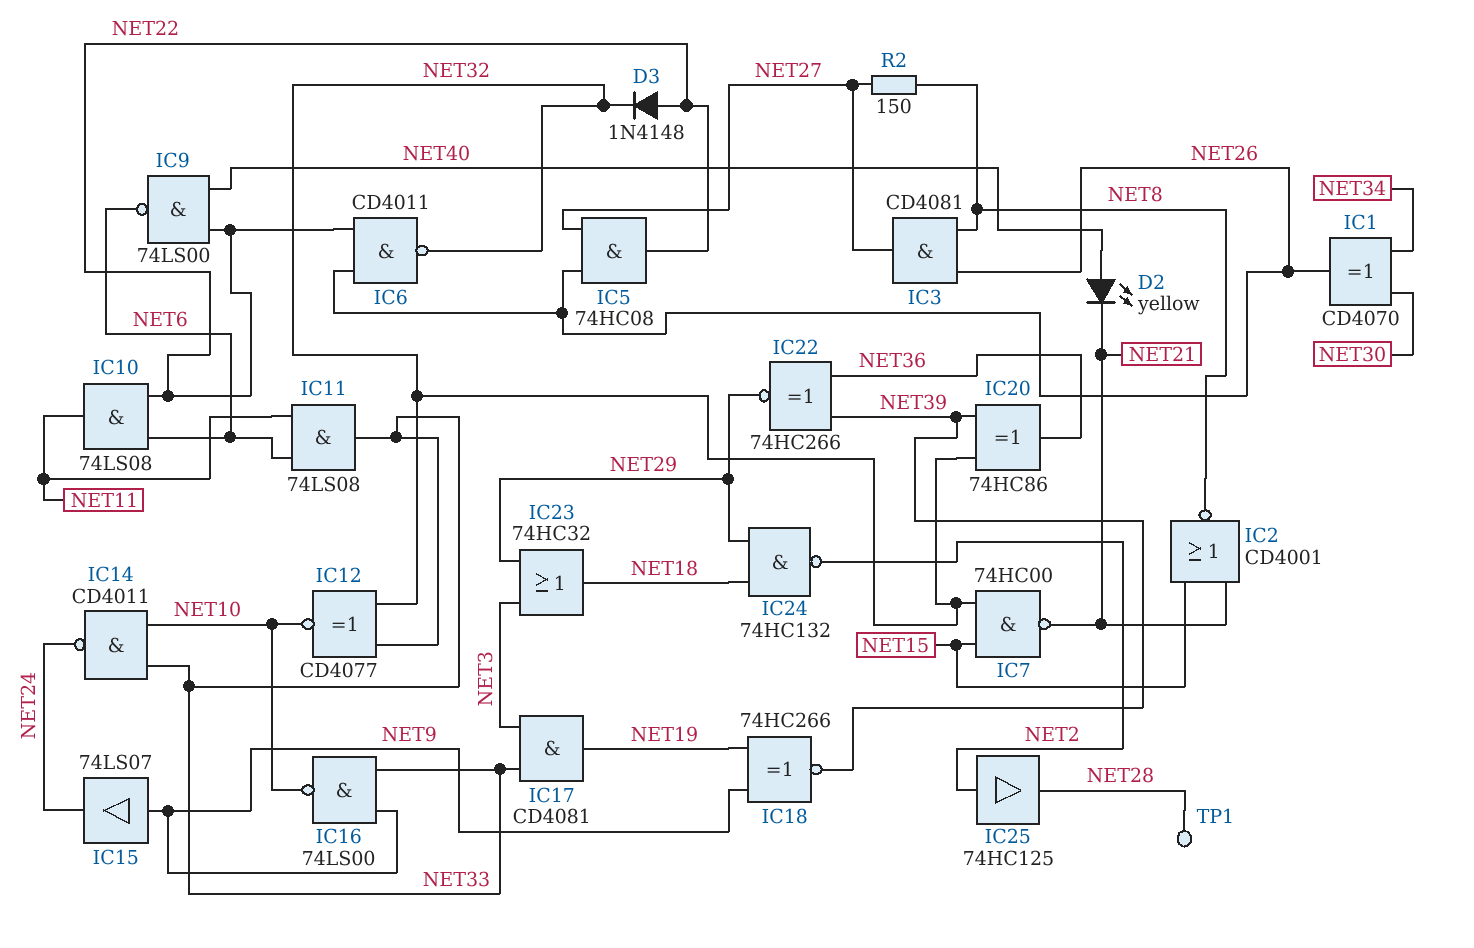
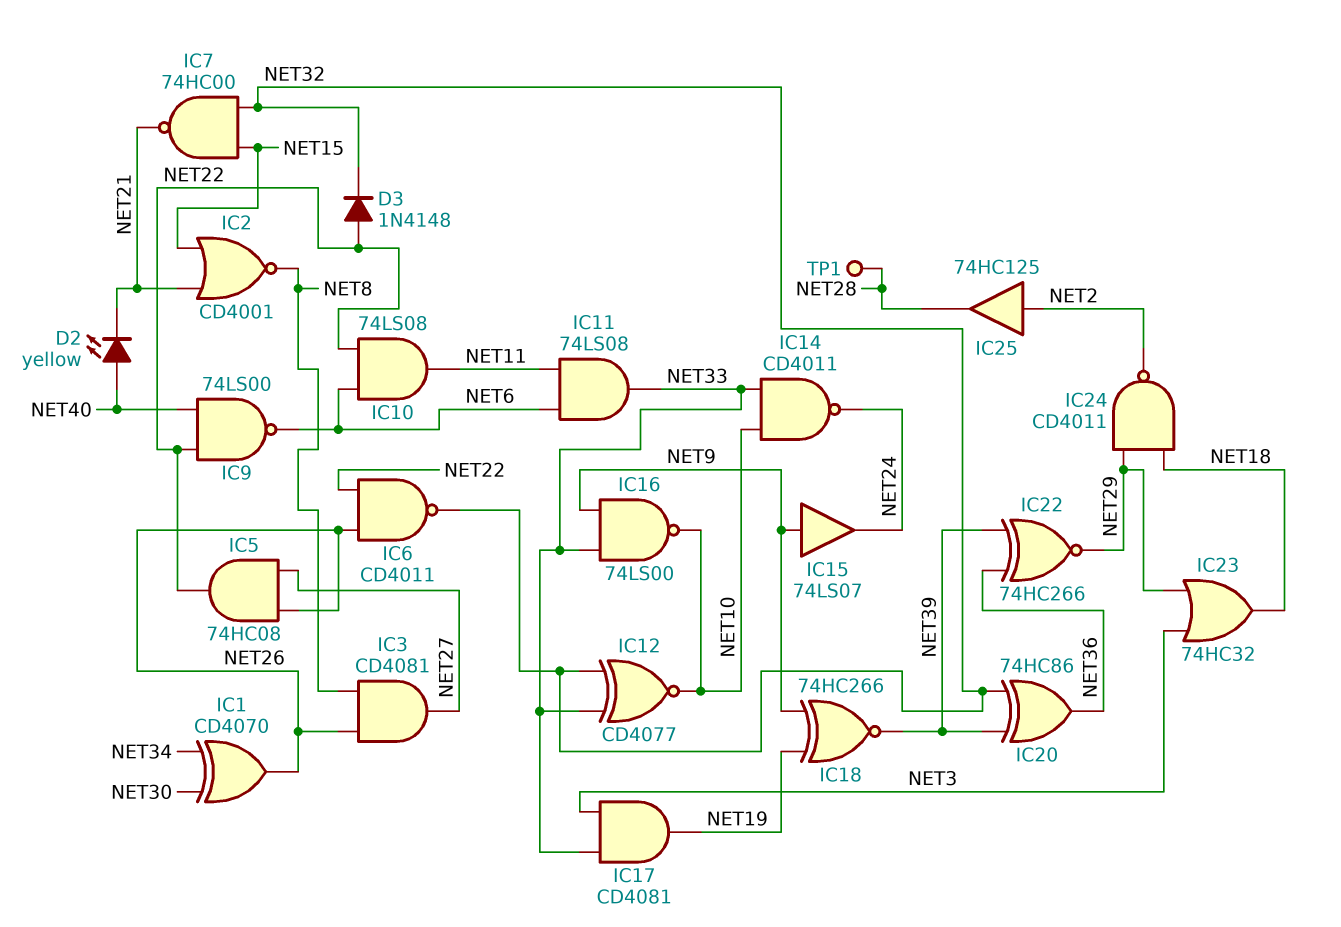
IC24: NAND 74HC132 (in NET18, in NET29, out NET2) -> NAND CD4011 (in NET18, in NET29, out NET2)
R2: 150 (NET8, NET27) -> none

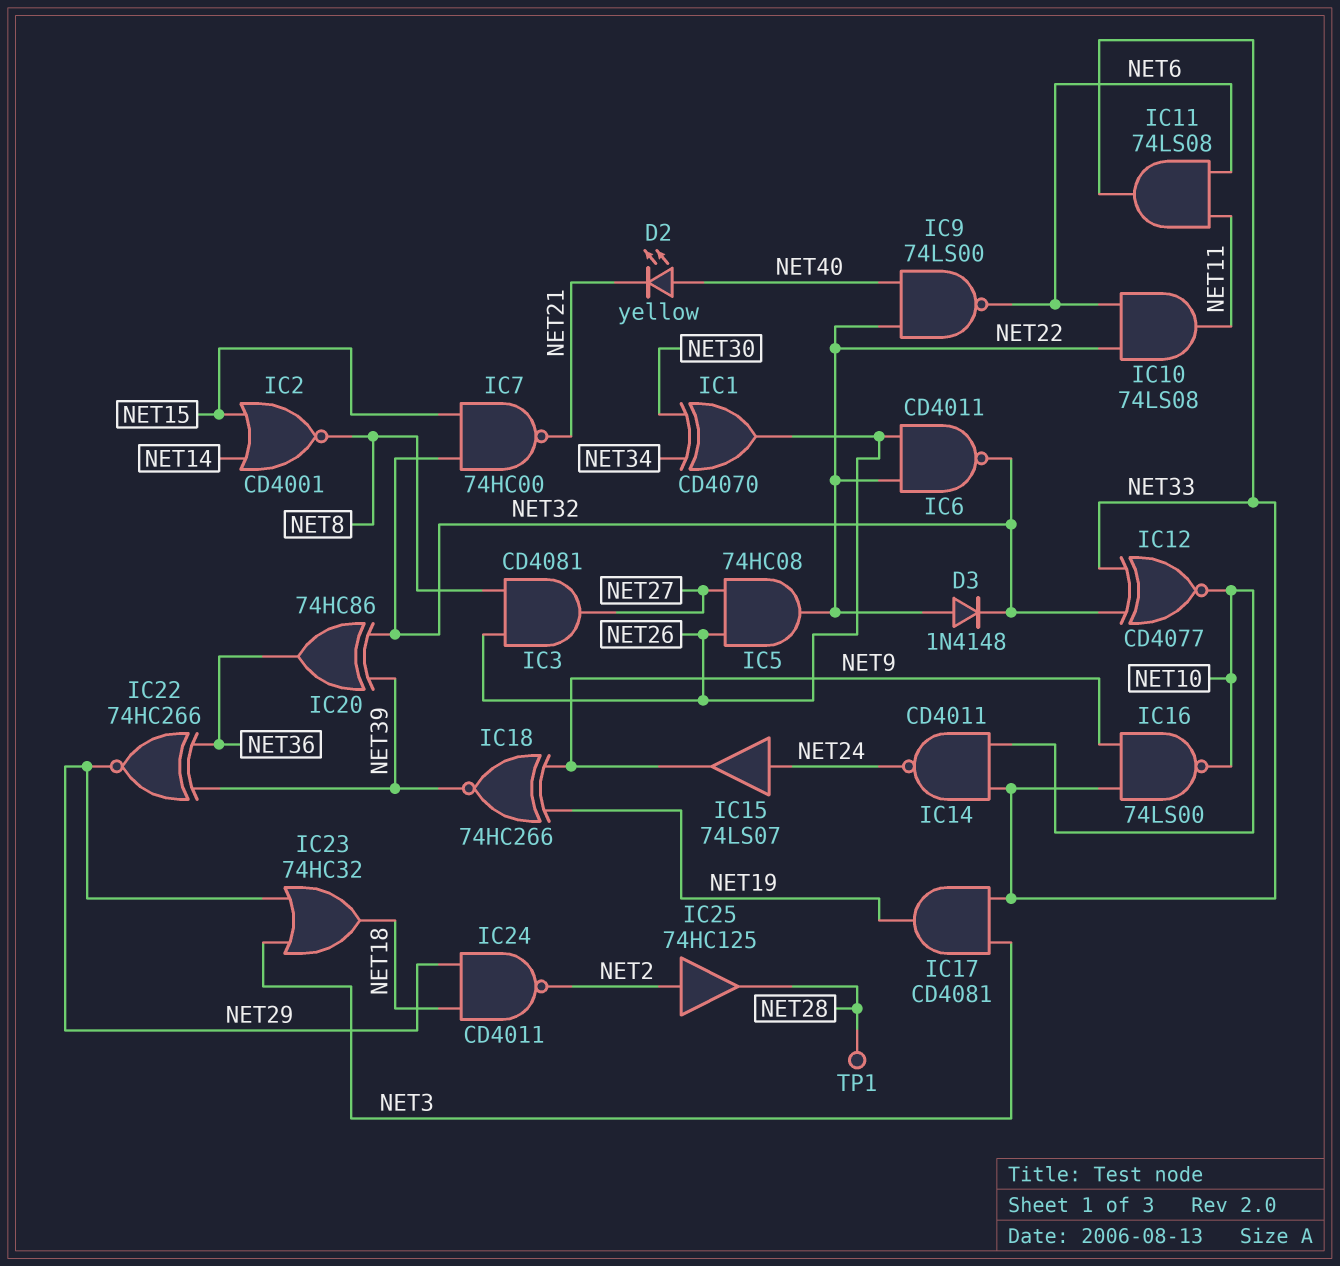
IC2: NOR CD4001 (in NET15, in NET21, out NET8) -> NOR CD4001 (in NET14, in NET15, out NET8)
IC15: buffer 74LS07 (in NET9, out NET24) -> buffer 74LS07 (in NET24, out NET9)

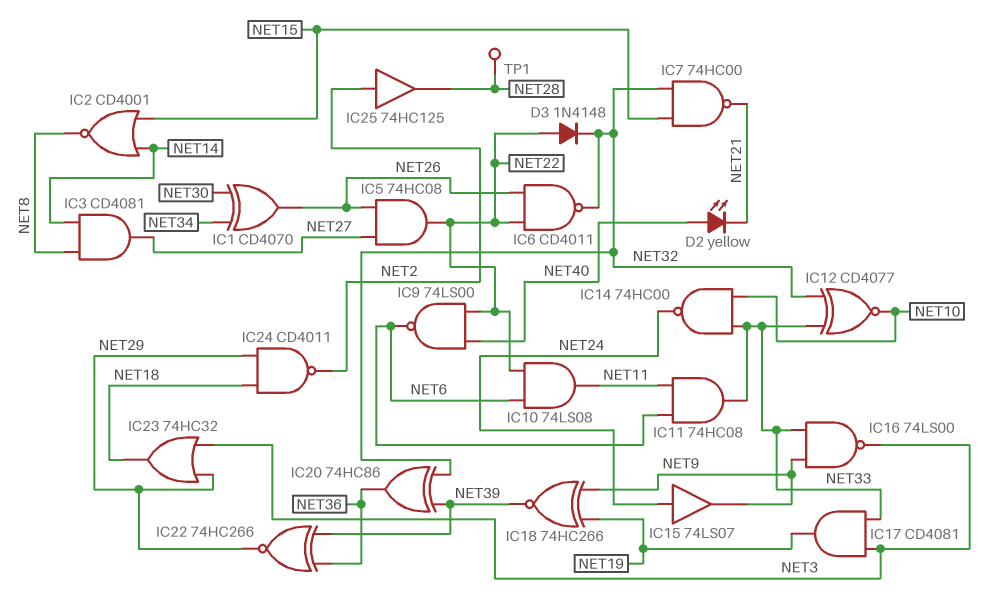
IC3: AND CD4081 (in NET8, in NET26, out NET27) -> AND CD4081 (in NET8, in NET14, out NET27)
IC11: AND 74LS08 (in NET6, in NET11, out NET33) -> AND 74HC08 (in NET6, in NET11, out NET33)
IC14: NAND CD4011 (in NET10, in NET33, out NET24) -> NAND 74HC00 (in NET10, in NET33, out NET24)
IC16: NAND 74LS00 (in NET9, in NET33, out NET10) -> NAND 74LS00 (in NET9, in NET33, out NET3)

